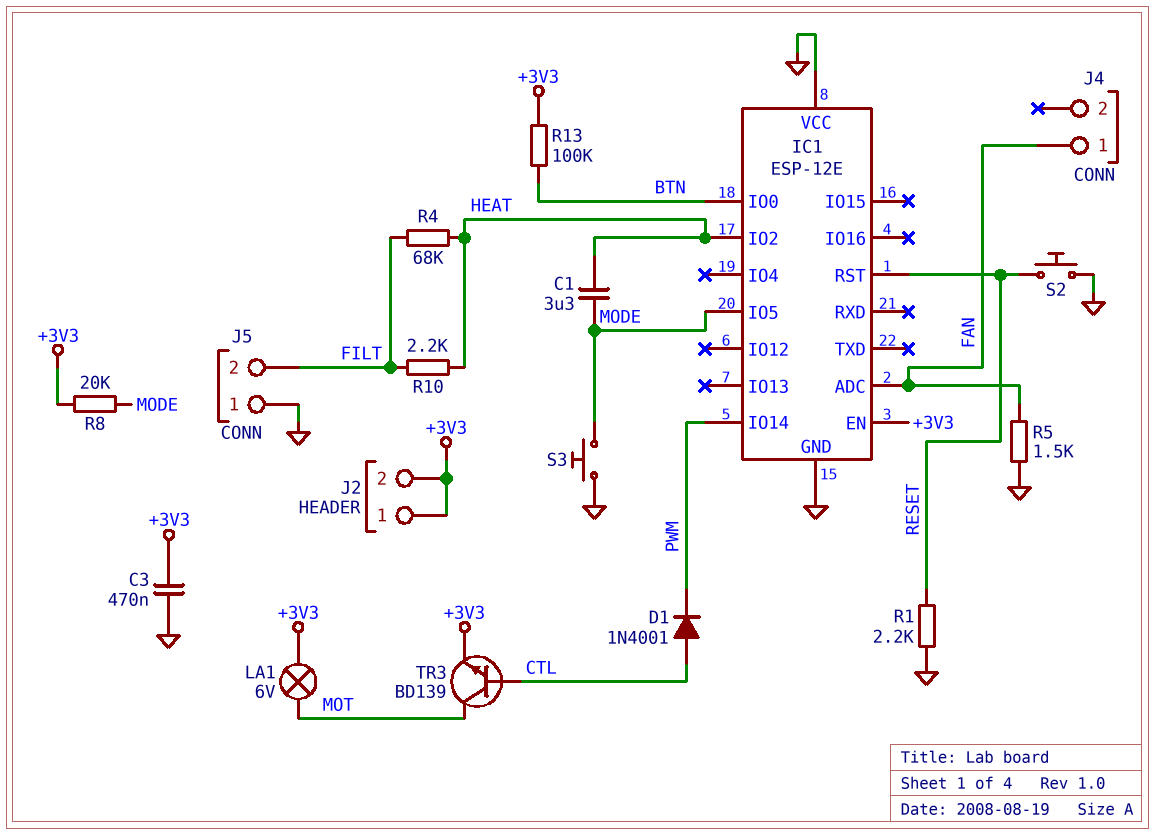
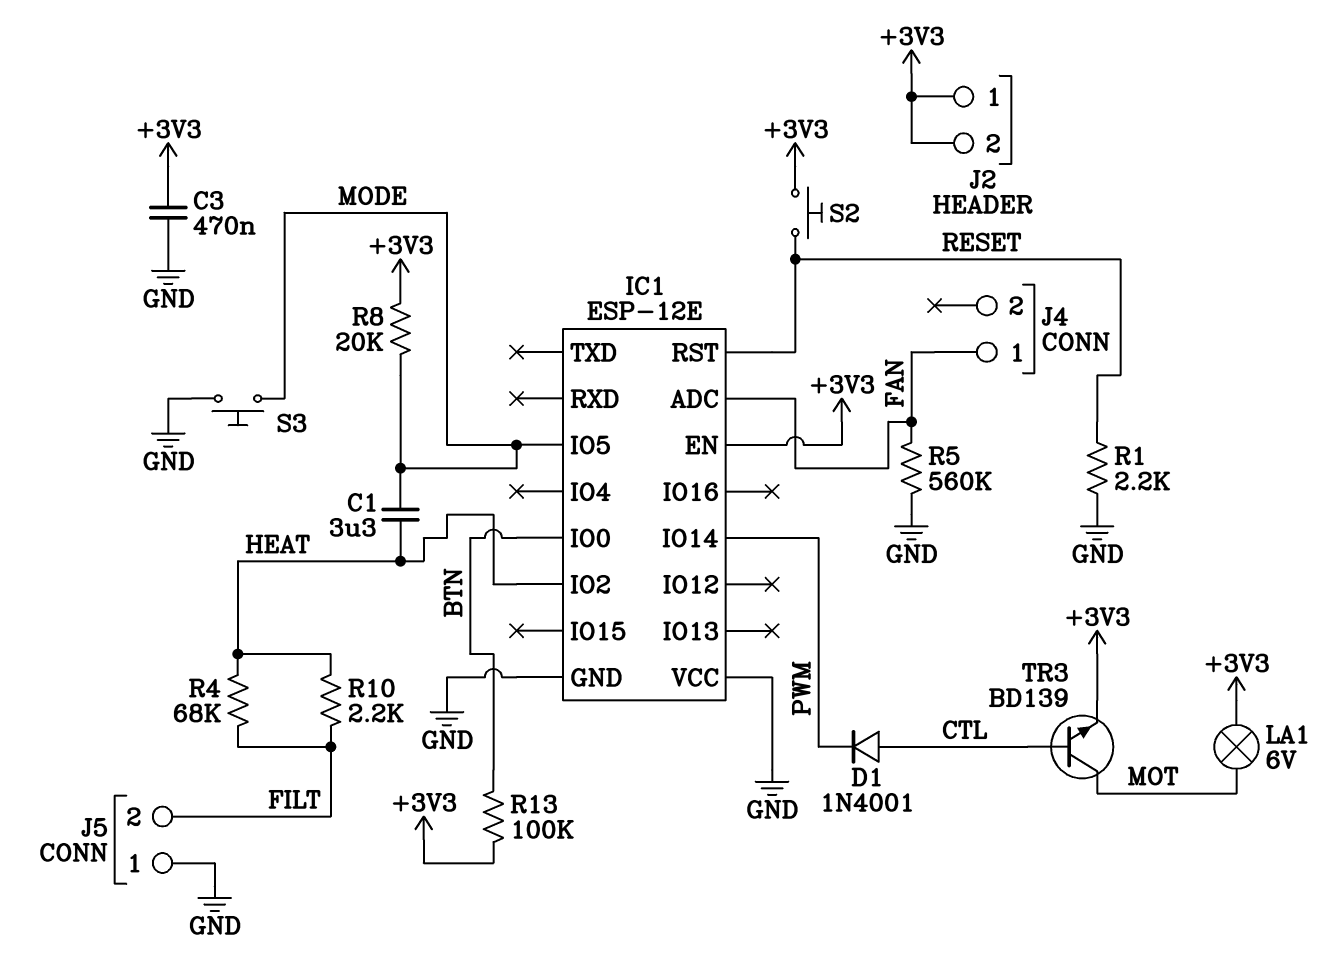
R5: 1.5k (FAN, GND) -> 560k (FAN, GND)
S2: button (GND, RESET) -> button (+3V3, RESET)

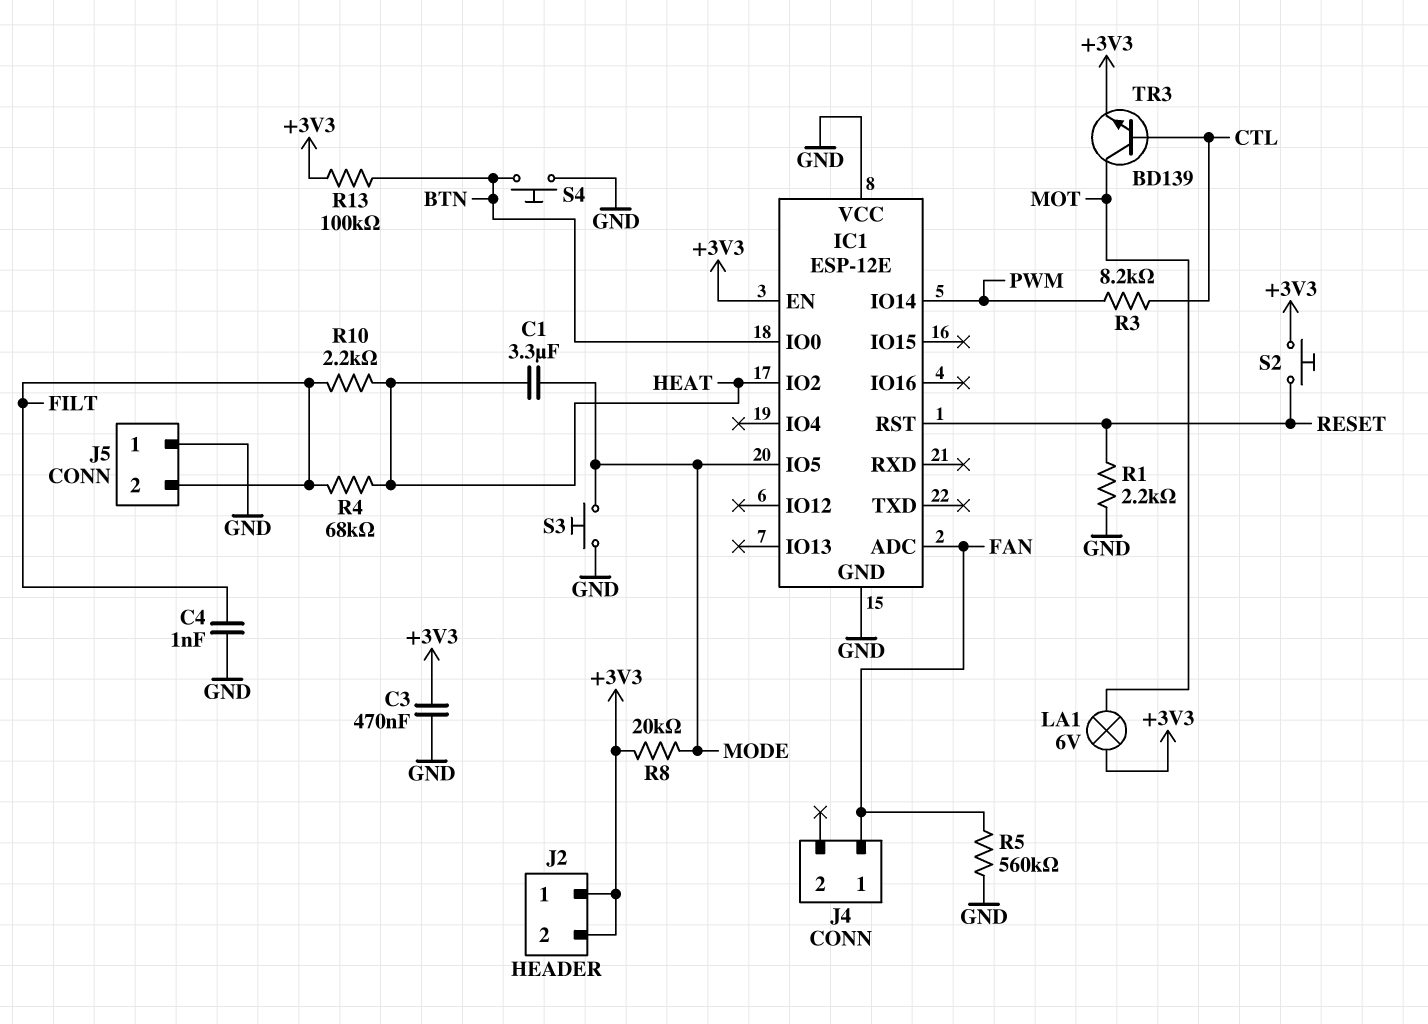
C4: none -> 1nF (FILT, GND)
D1: diode 1N4001 (A CTL, K PWM) -> none
R3: none -> 8.2k (CTL, PWM)
S4: none -> button (BTN, GND)

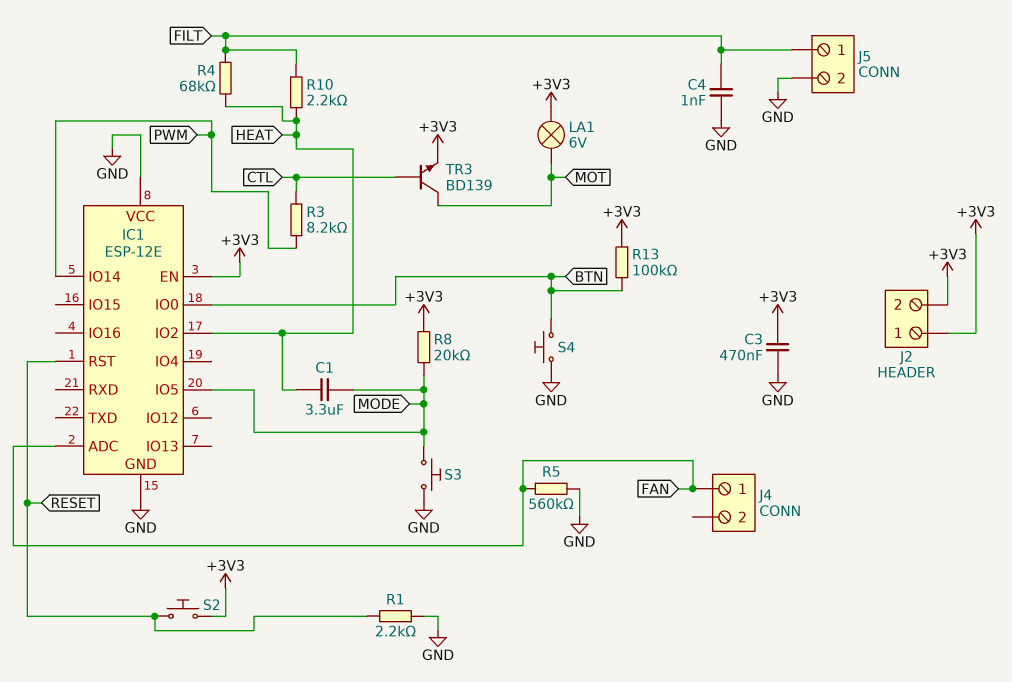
J5 pin 1: GND -> FILT
J5 pin 2: FILT -> GND

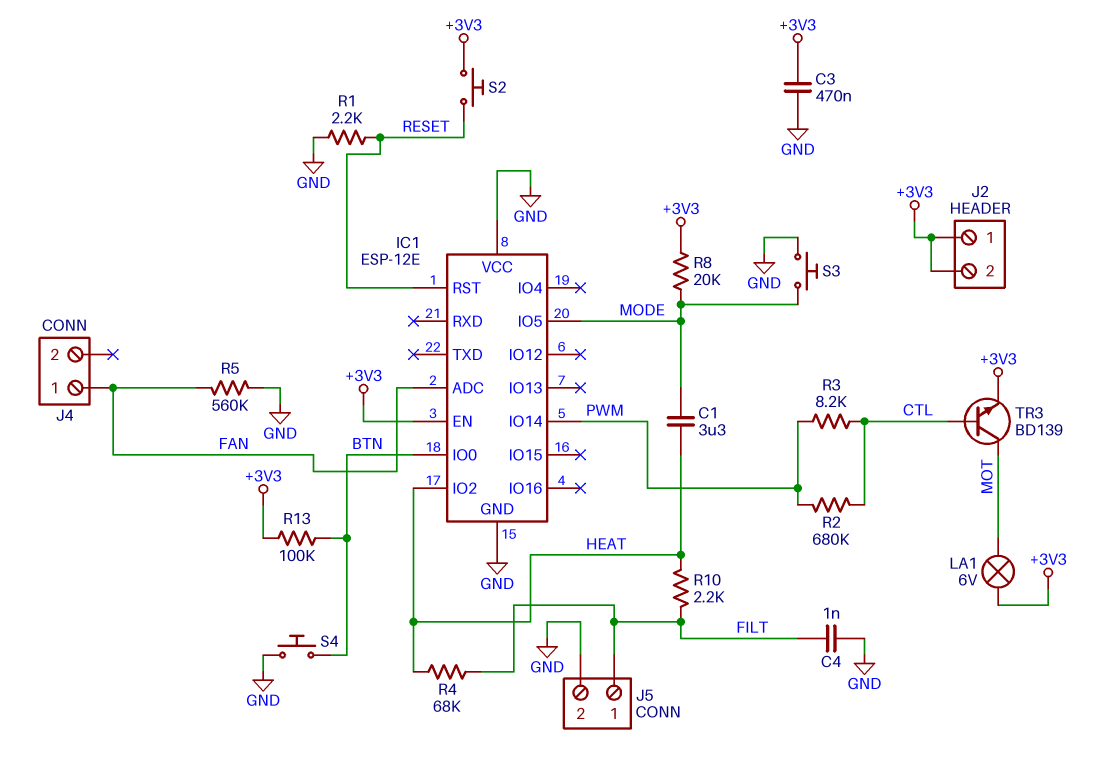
R2: none -> 680k (CTL, PWM)

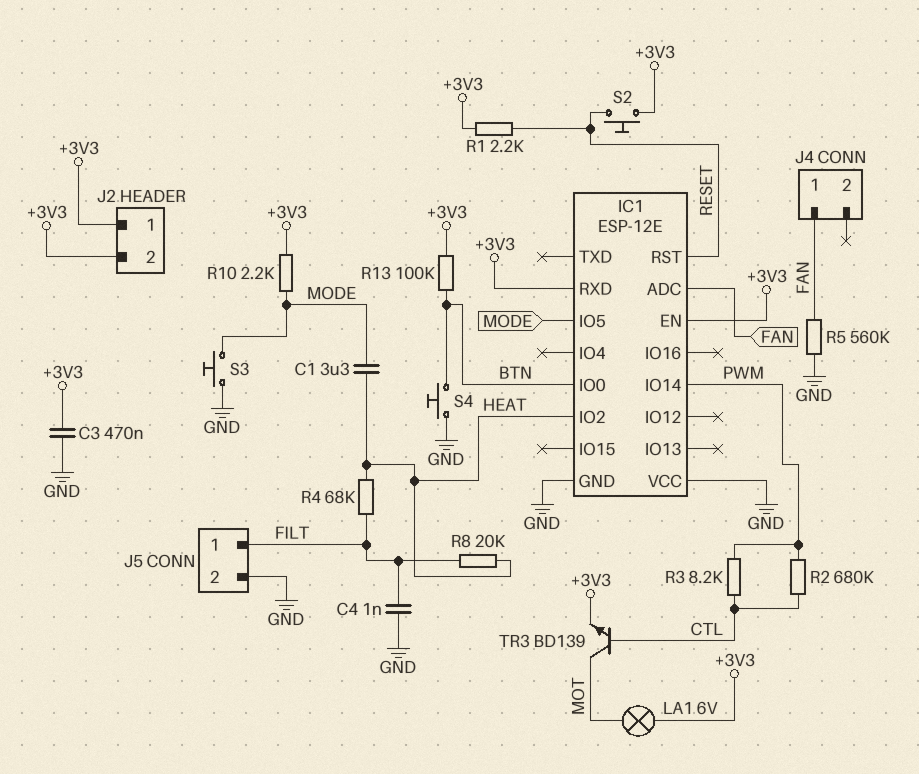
IC1 pin RXD: none -> +3V3
R1: 2.2k (GND, RESET) -> 2.2k (+3V3, RESET)
R8: 20k (+3V3, MODE) -> 20k (FILT, HEAT)
R10: 2.2k (FILT, HEAT) -> 2.2k (+3V3, MODE)

